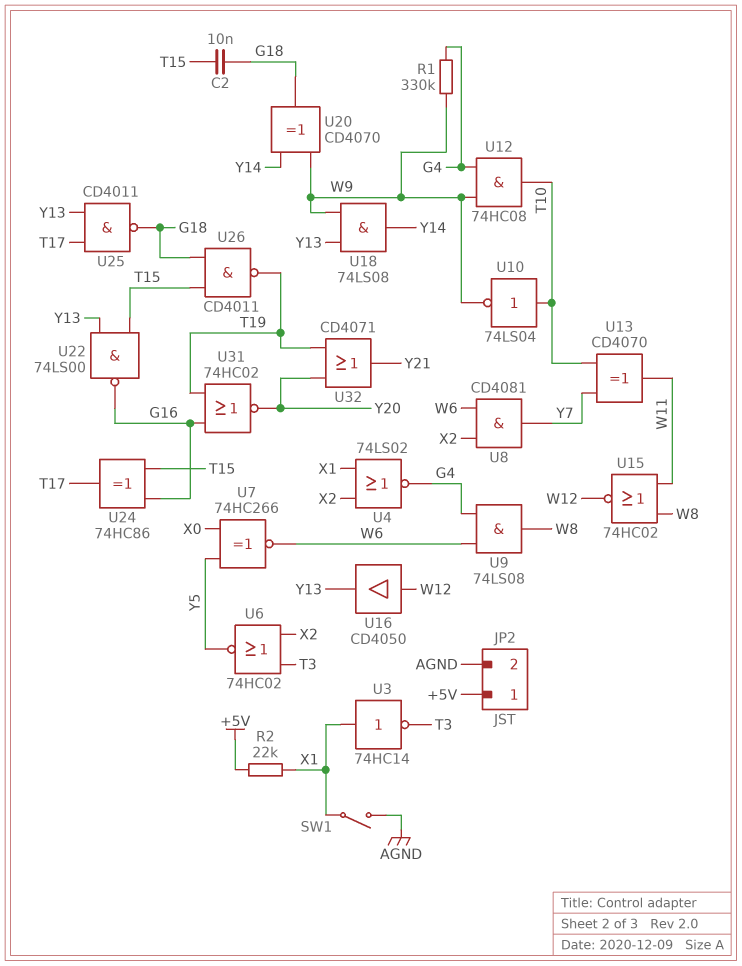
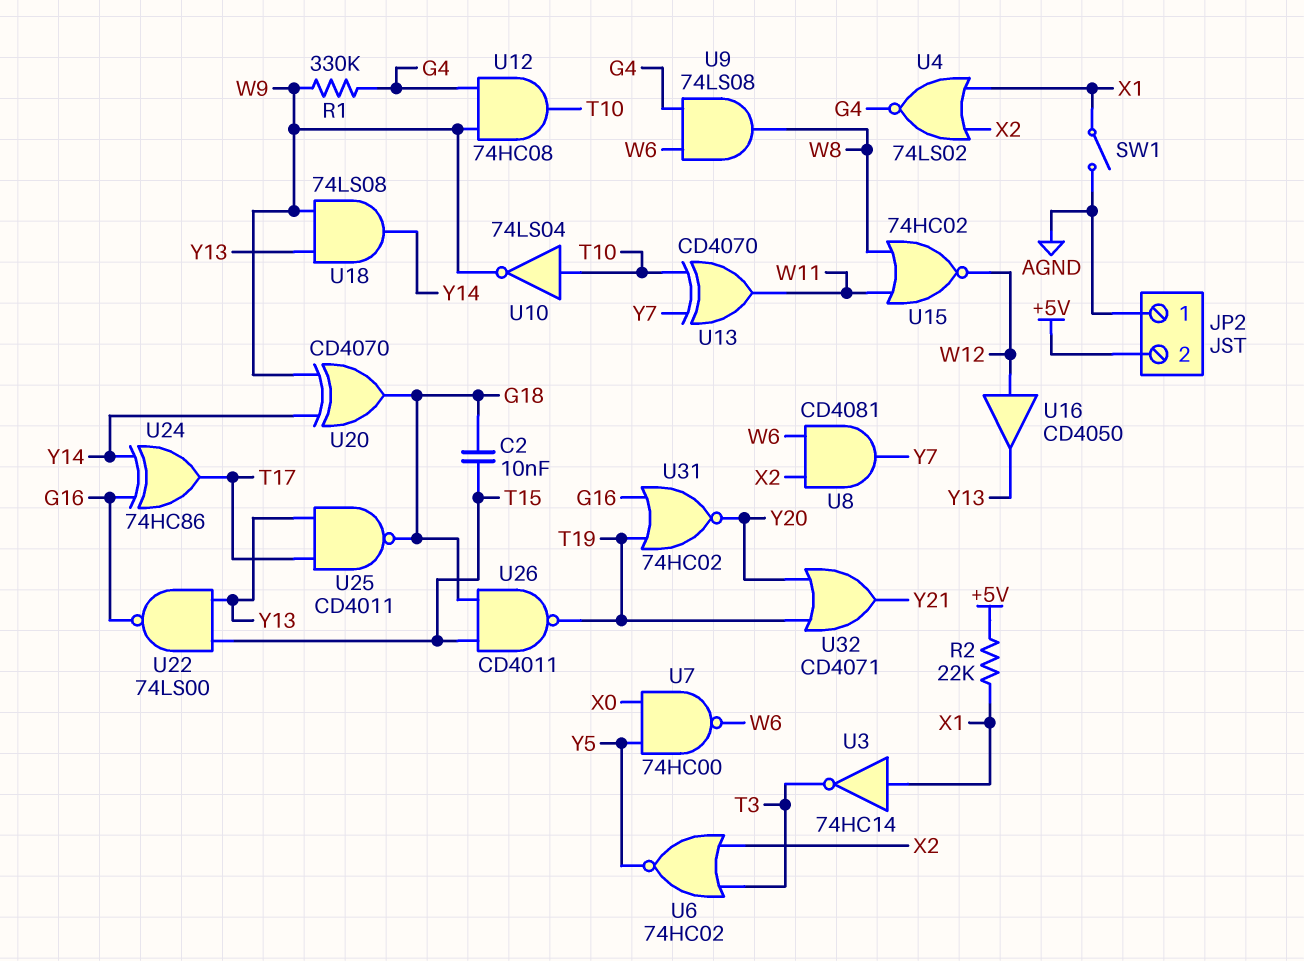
JP2 pin 1: +5V -> AGND
JP2 pin 2: AGND -> +5V
U7: XNOR 74HC266 (in X0, in Y5, out W6) -> NAND 74HC00 (in X0, in Y5, out W6)
U24: XOR 74HC86 (in G16, in T15, out T17) -> XOR 74HC86 (in G16, in Y14, out T17)

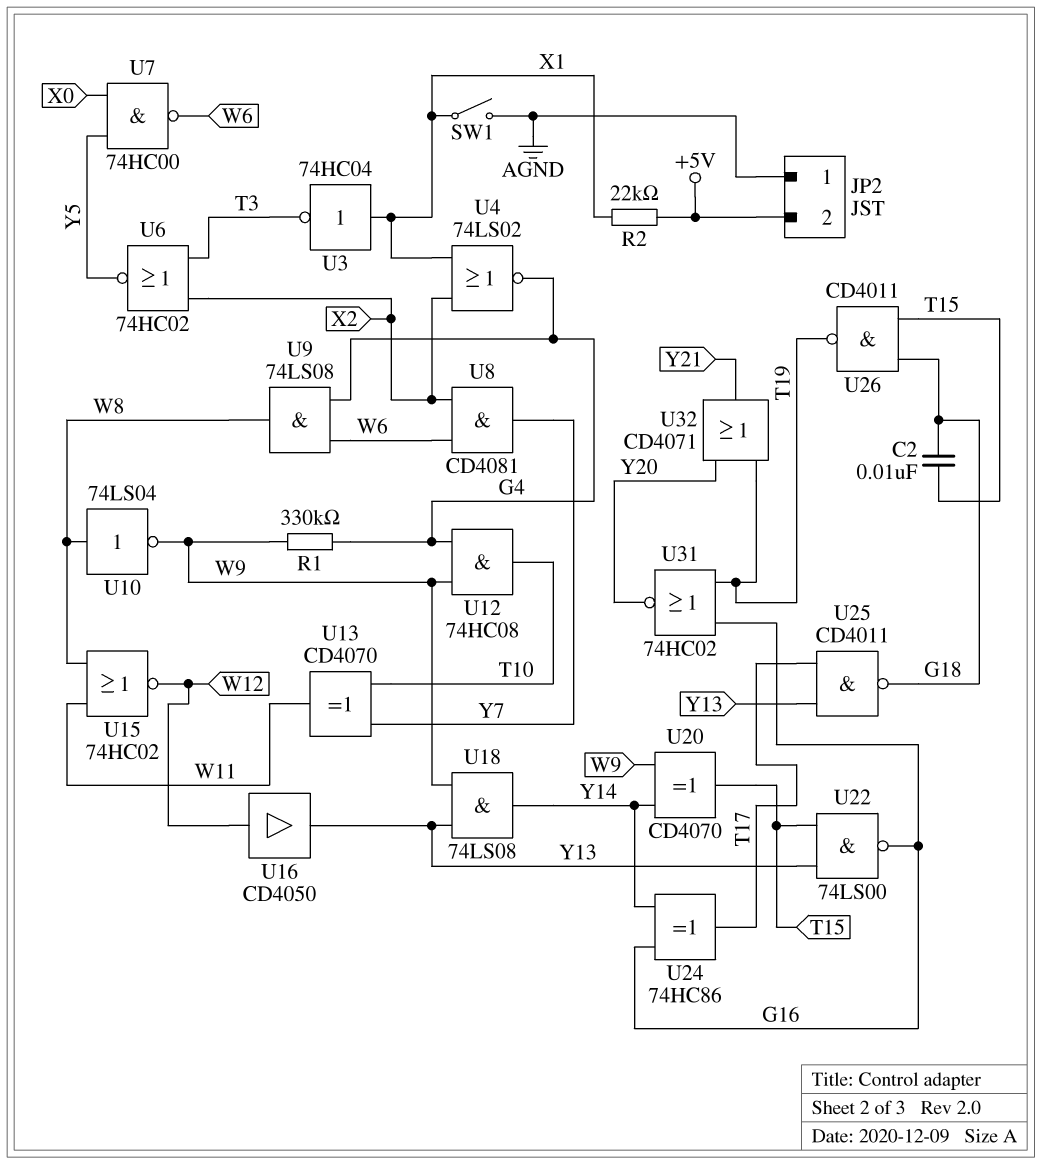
U3: NOT 74HC14 (in X1, out T3) -> NOT 74HC04 (in X1, out T3)
U10: NOT 74LS04 (in T10, out W9) -> NOT 74LS04 (in W8, out W9)
U20: XOR CD4070 (in W9, in Y14, out G18) -> XOR CD4070 (in W9, in Y14, out T15)

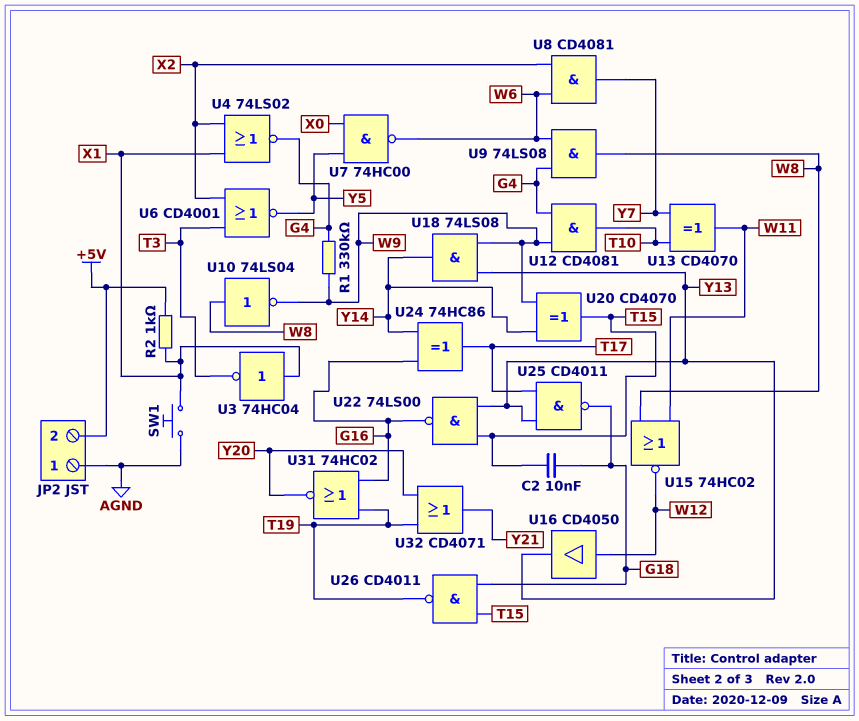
R2: 22k (+5V, X1) -> 1k (+5V, X1)
SW1: switch (AGND, X1) -> button (AGND, X1)
U6: NOR 74HC02 (in T3, in X2, out Y5) -> NOR CD4001 (in T3, in X2, out Y5)
U12: AND 74HC08 (in G4, in W9, out T10) -> AND CD4081 (in G4, in W9, out T10)

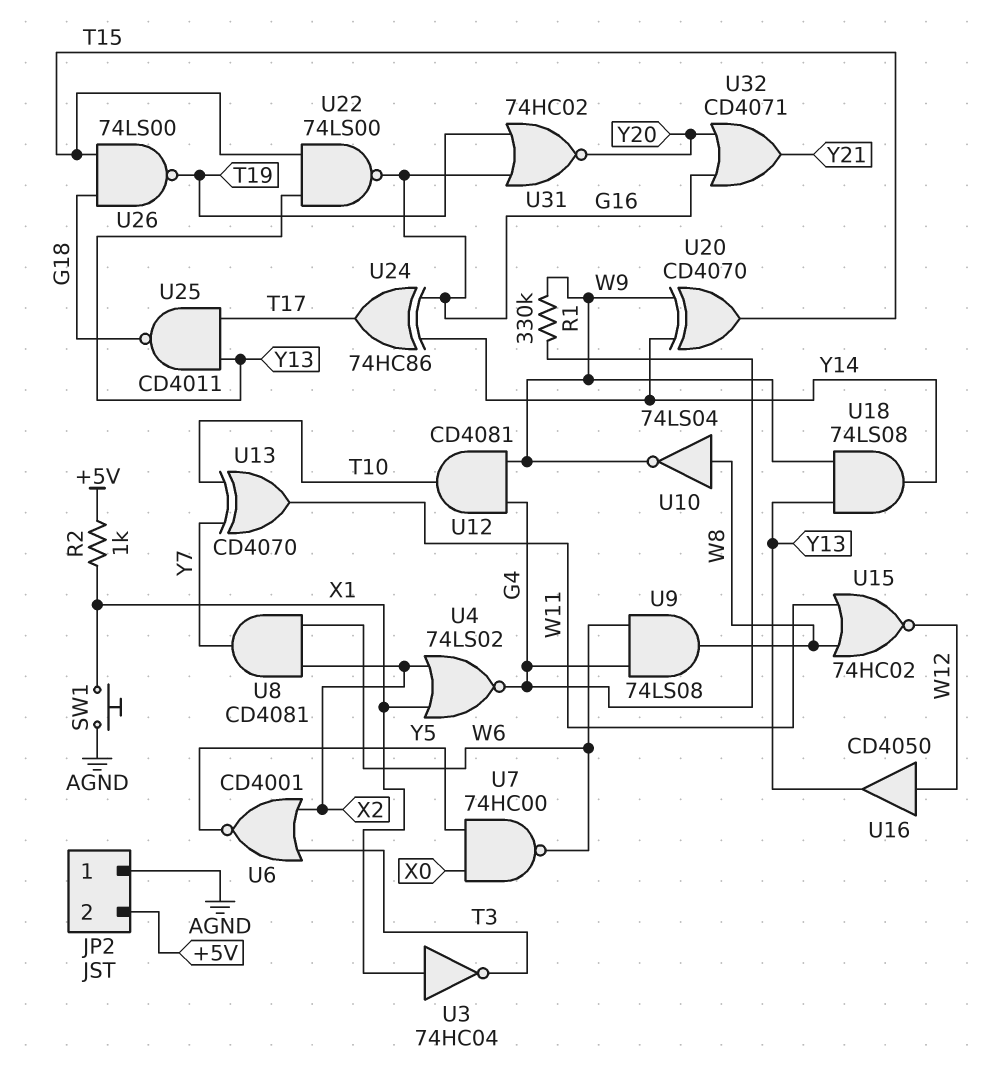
C2: 10nF (G18, T15) -> none
U26: NAND CD4011 (in G18, in T15, out T19) -> NAND 74LS00 (in G18, in T15, out T19)
U32: OR CD4071 (in T19, in Y20, out Y21) -> OR CD4071 (in G16, in Y20, out Y21)

